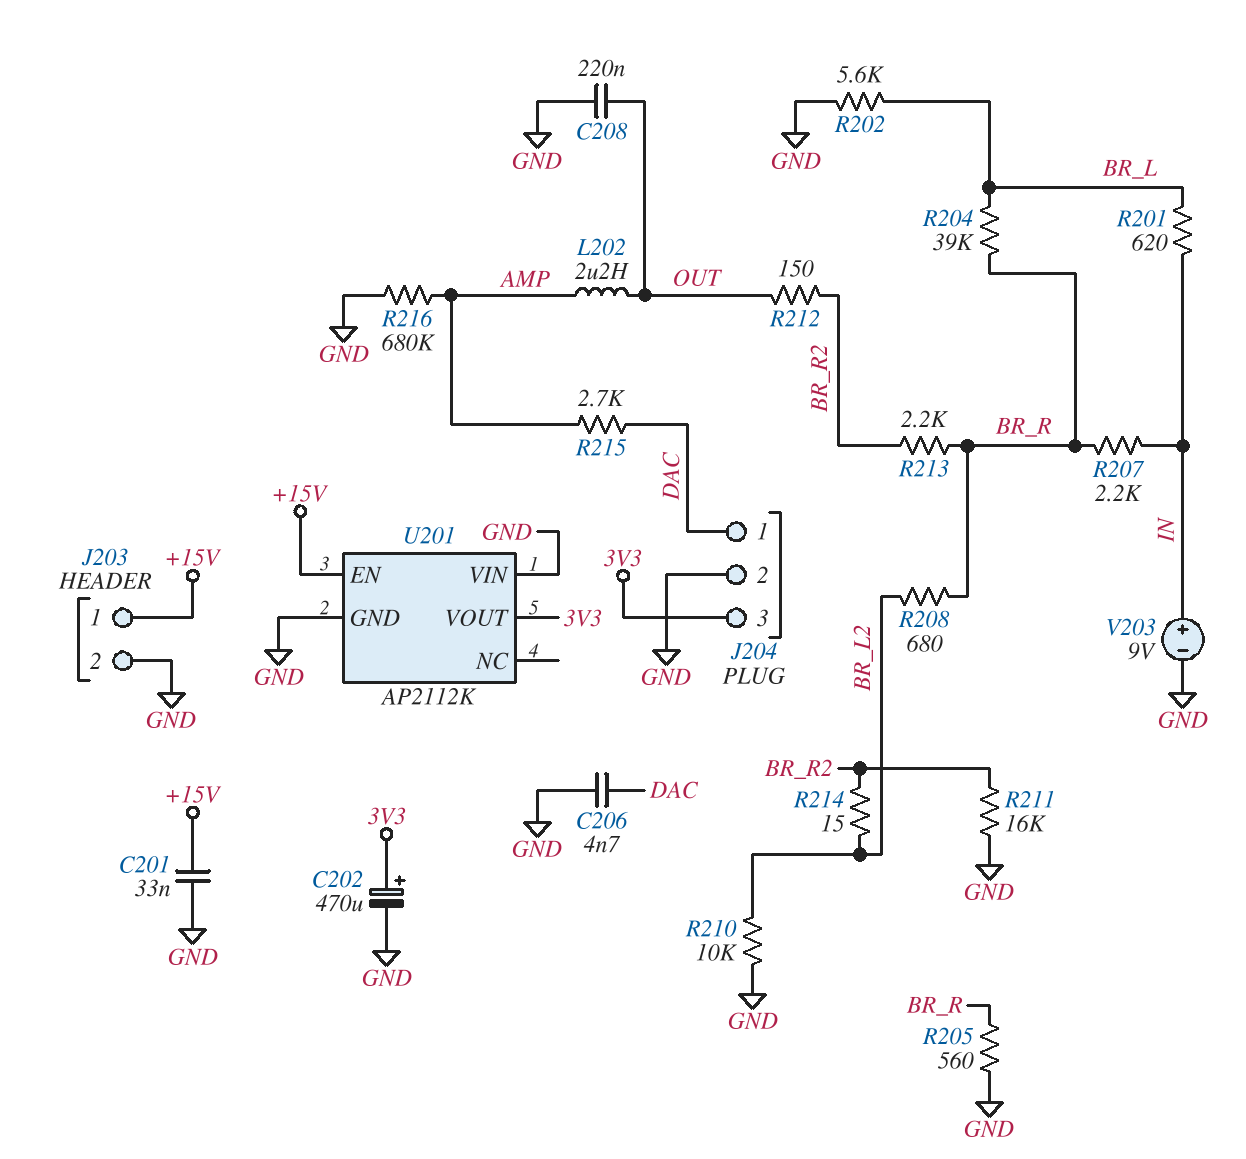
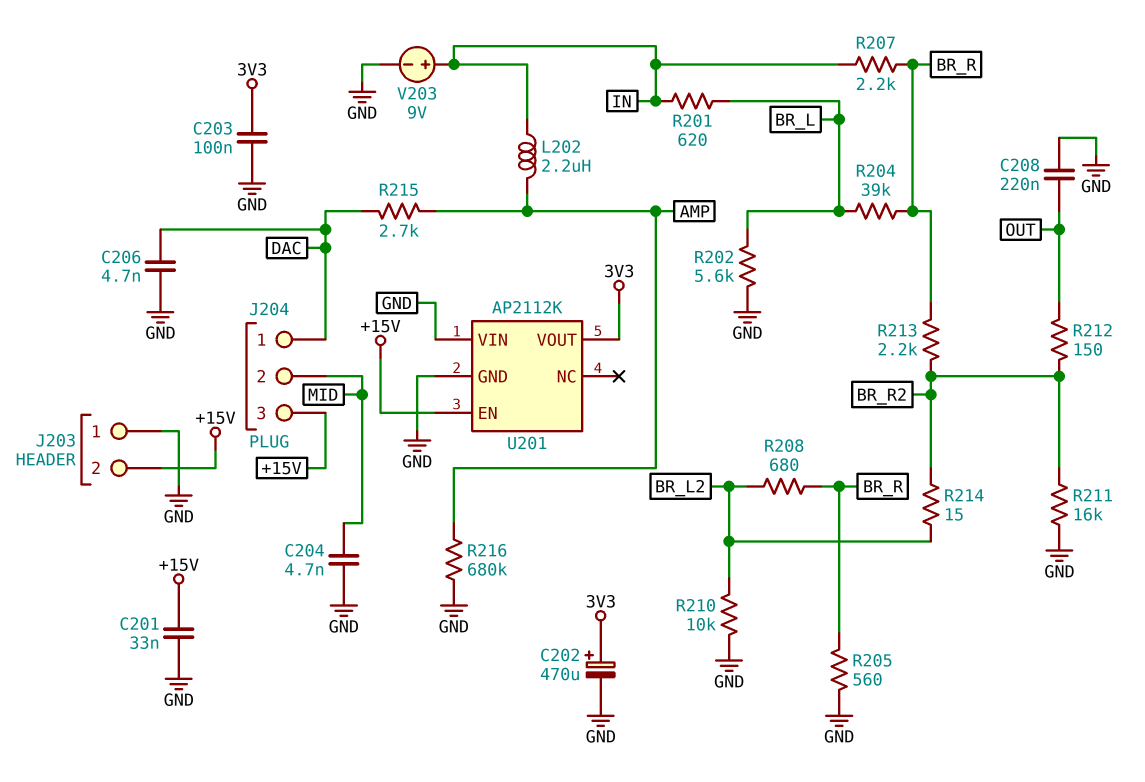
C203: none -> 100nF (3V3, GND)
C204: none -> 4.7nF (GND, MID)
J203 pin 1: +15V -> GND
J203 pin 2: GND -> +15V
J204 pin 2: GND -> MID
J204 pin 3: 3V3 -> +15V
L202: 2.2uH (AMP, OUT) -> 2.2uH (AMP, IN)

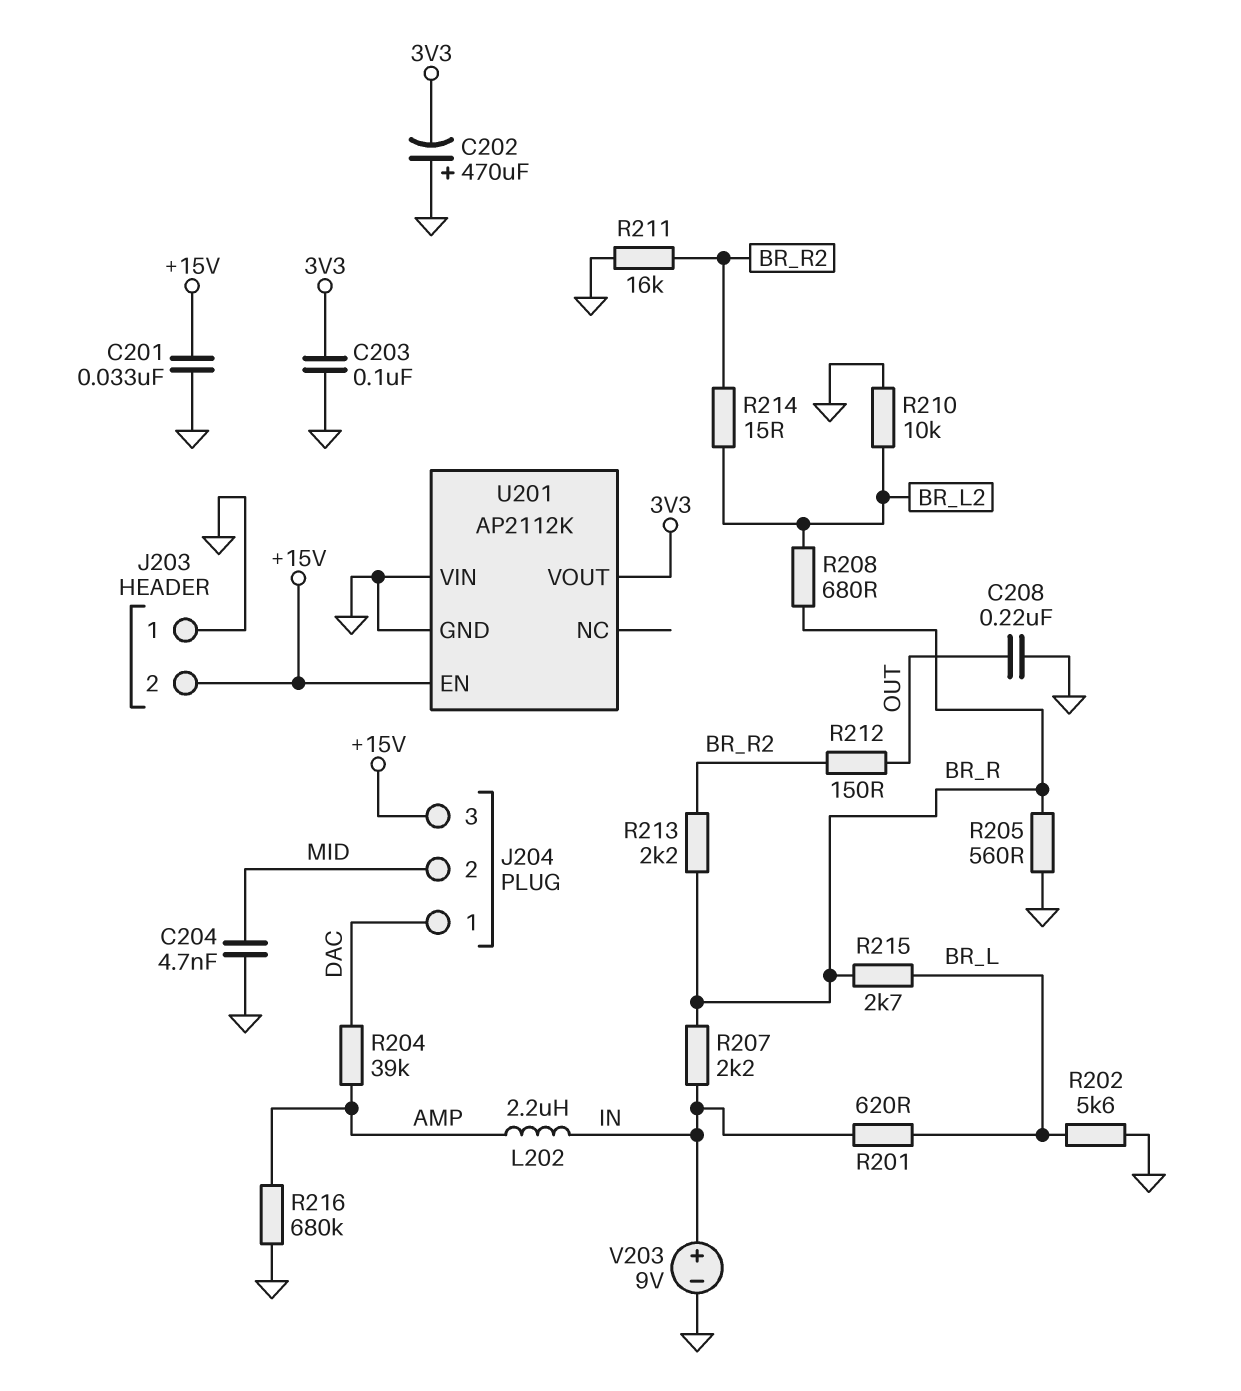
C202: 470uF (plus 3V3, minus GND) -> 470uF (plus GND, minus 3V3)
C206: 4.7nF (DAC, GND) -> none
R204: 39k (BR_L, BR_R) -> 39k (AMP, DAC)
R215: 2.7k (AMP, DAC) -> 2.7k (BR_L, BR_R)

